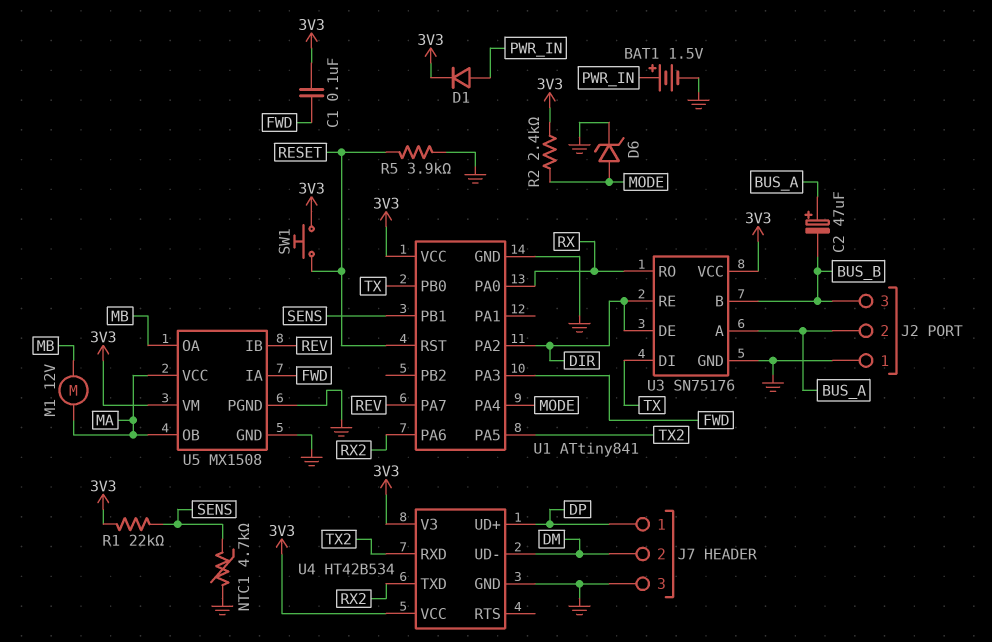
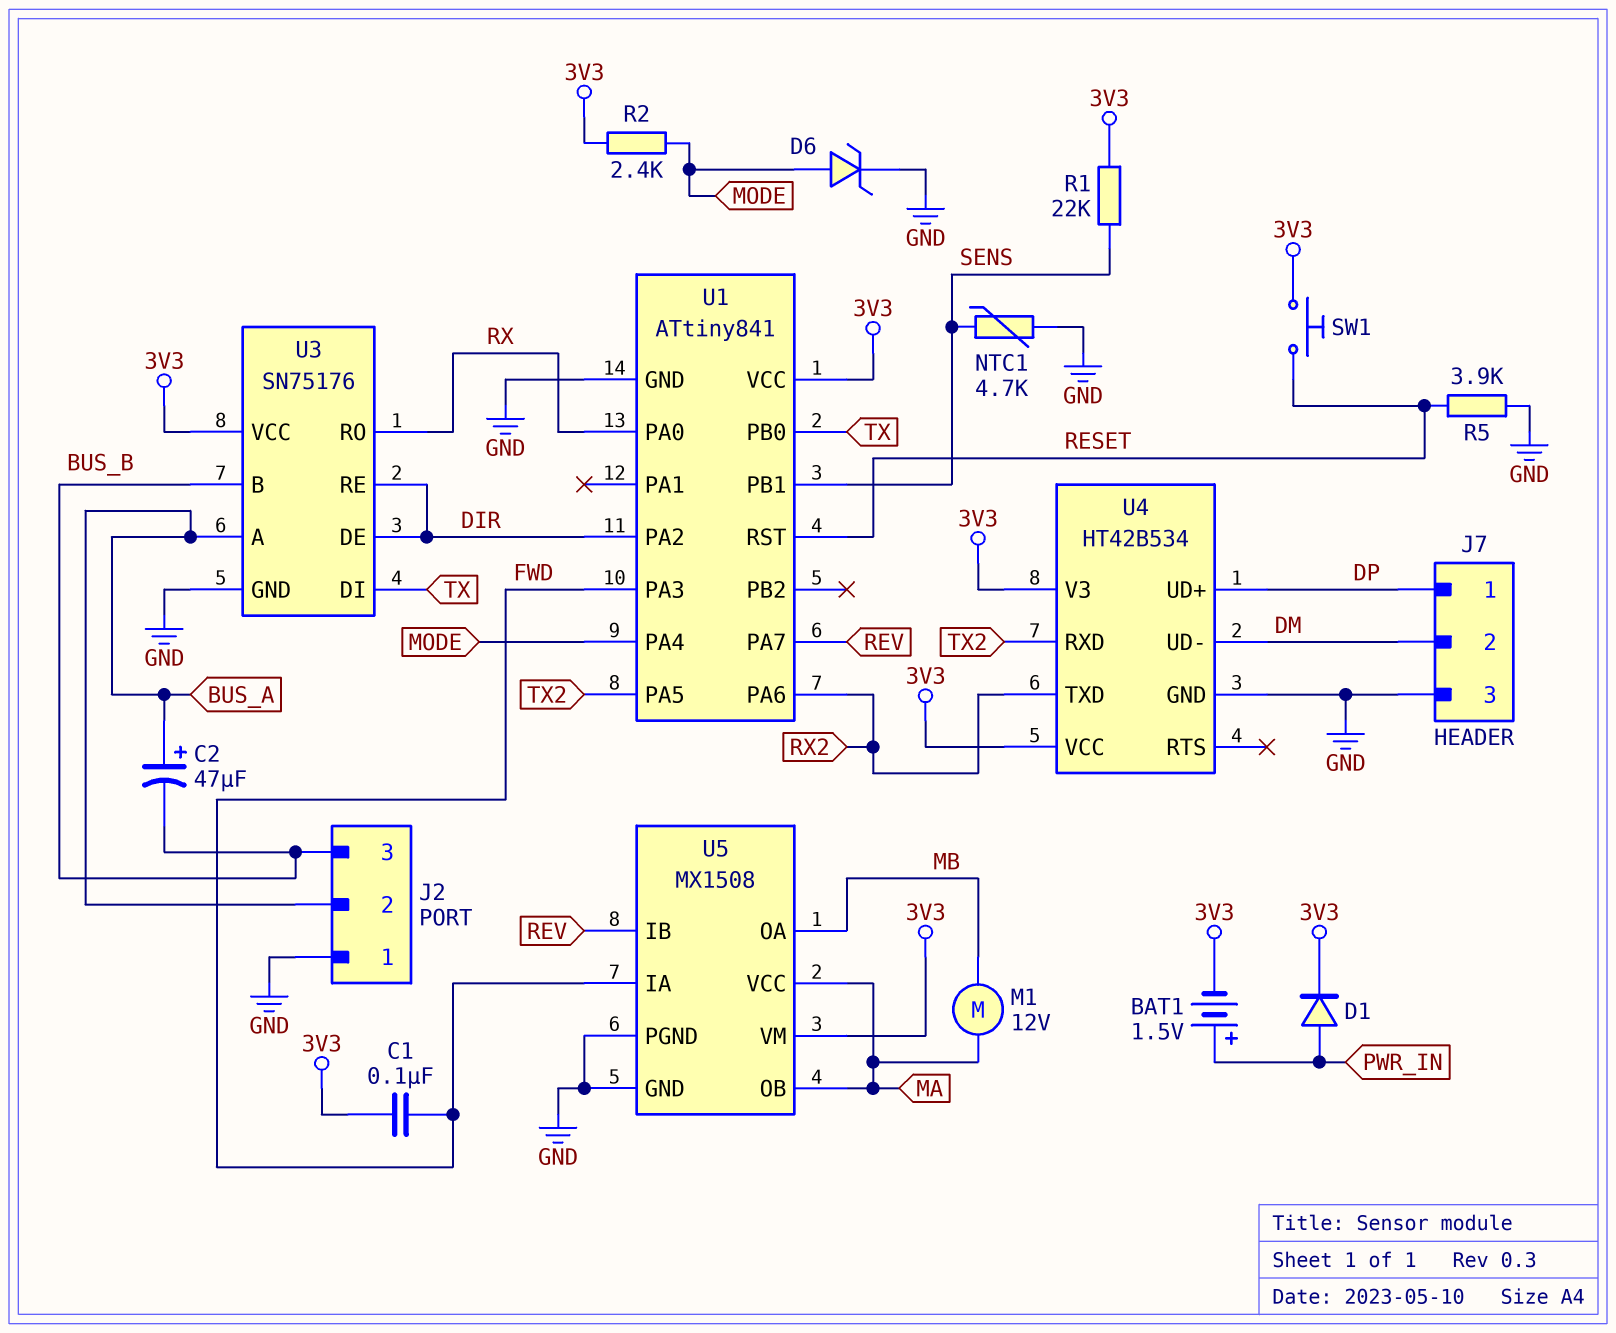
BAT1: 1.5V (plus PWR_IN, minus GND) -> 1.5V (plus PWR_IN, minus 3V3)

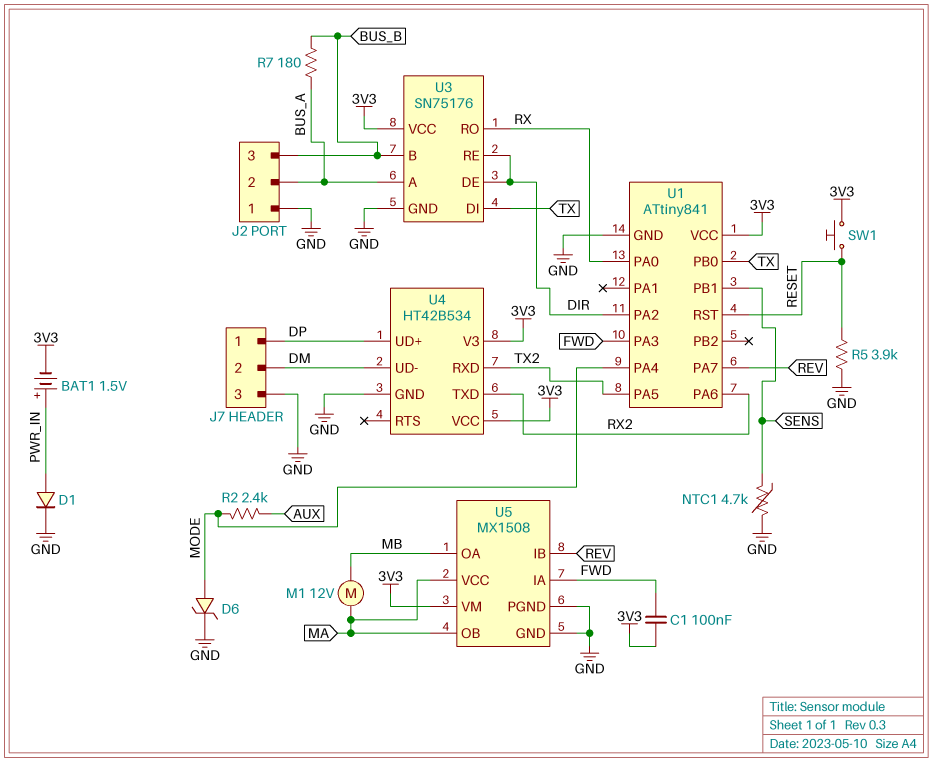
C2: 47uF (plus BUS_A, minus BUS_B) -> none
D1: diode (A PWR_IN, K 3V3) -> diode (A PWR_IN, K GND)
R1: 22k (3V3, SENS) -> none
R2: 2.4k (3V3, MODE) -> 2.4k (AUX, MODE)
R7: none -> 180 (BUS_A, BUS_B)

